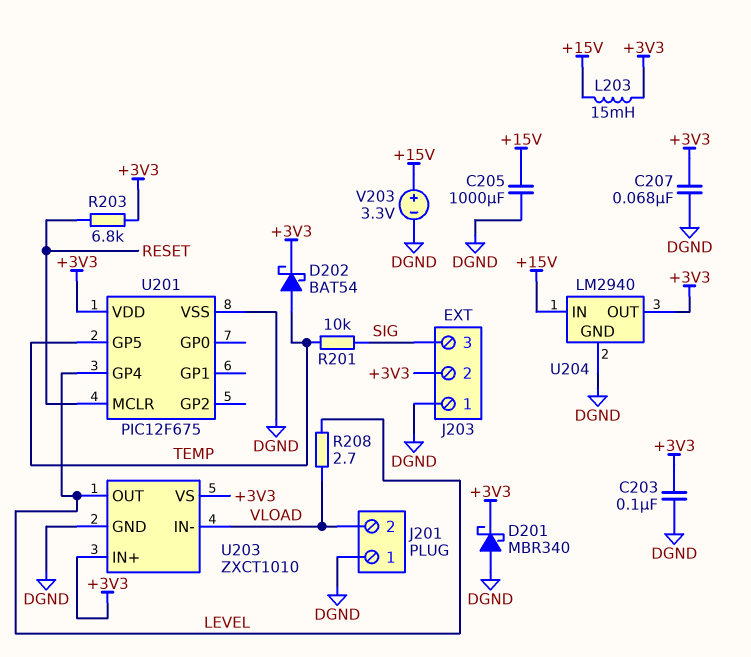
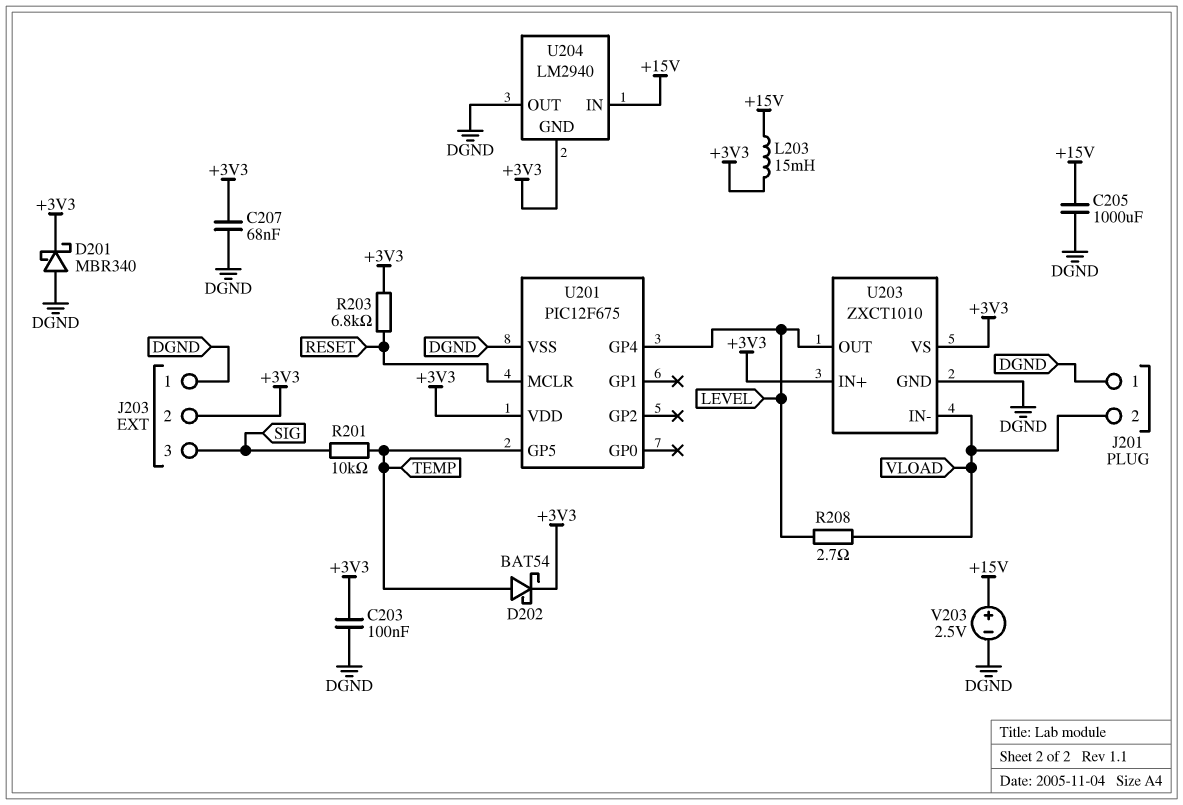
U204 pin GND: DGND -> +3V3
U204 pin OUT: +3V3 -> DGND
V203: 3.3V (plus +15V, minus DGND) -> 2.5V (plus +15V, minus DGND)

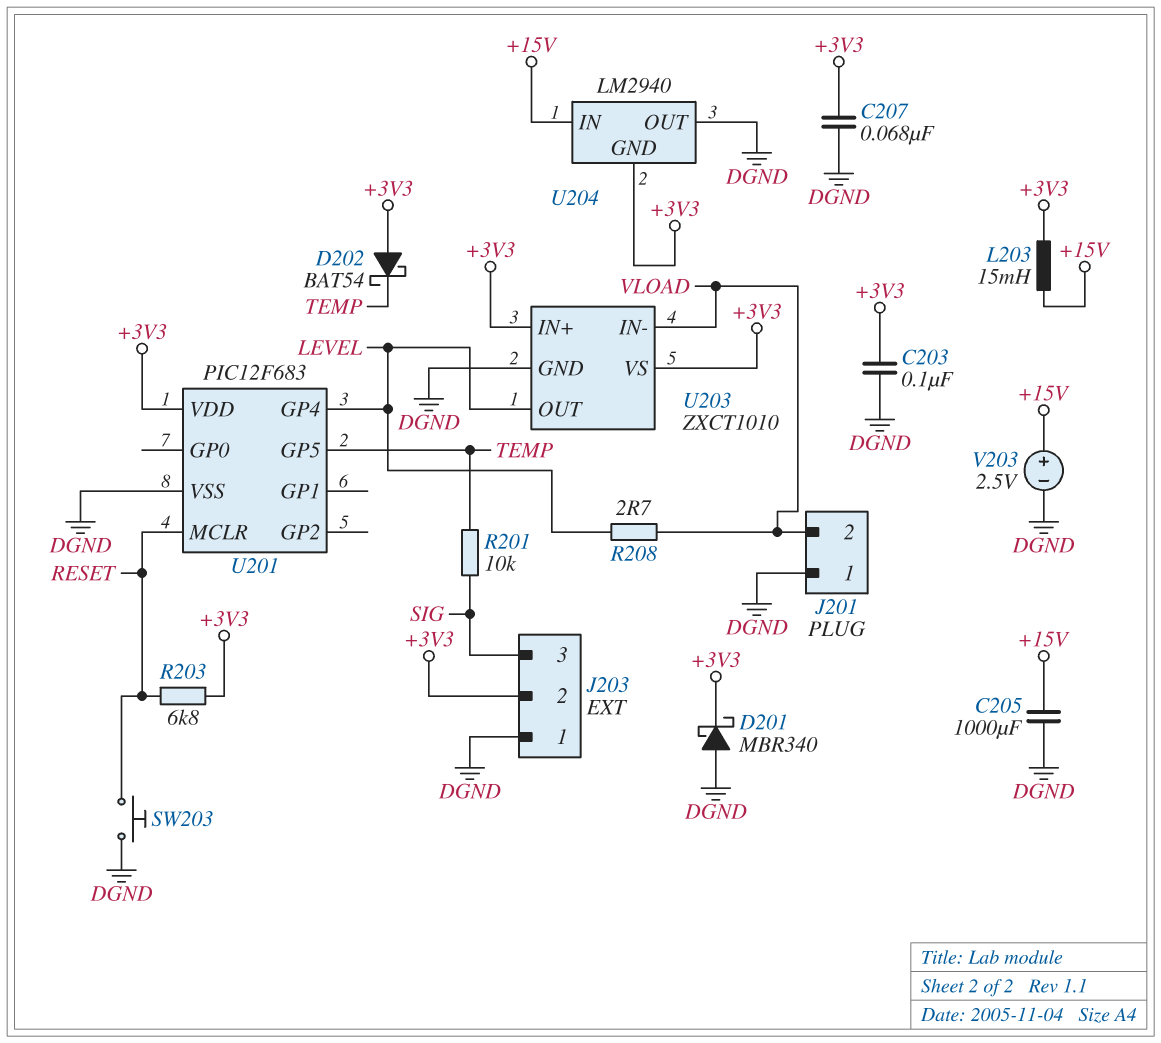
D202: schottky BAT54 (A TEMP, K +3V3) -> schottky BAT54 (A +3V3, K TEMP)
SW203: none -> button (DGND, RESET)
U201: PIC12F675 -> PIC12F683

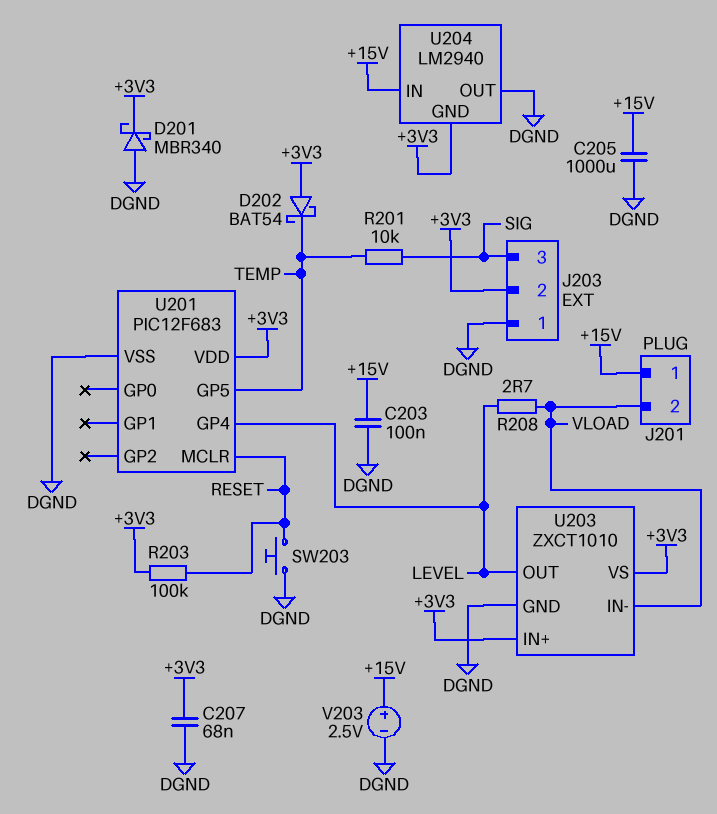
C203: 100nF (+3V3, DGND) -> 100nF (+15V, DGND)
J201 pin 1: DGND -> +15V
L203: 15mH (+3V3, +15V) -> none
R203: 6.8k (+3V3, RESET) -> 100k (+3V3, RESET)

